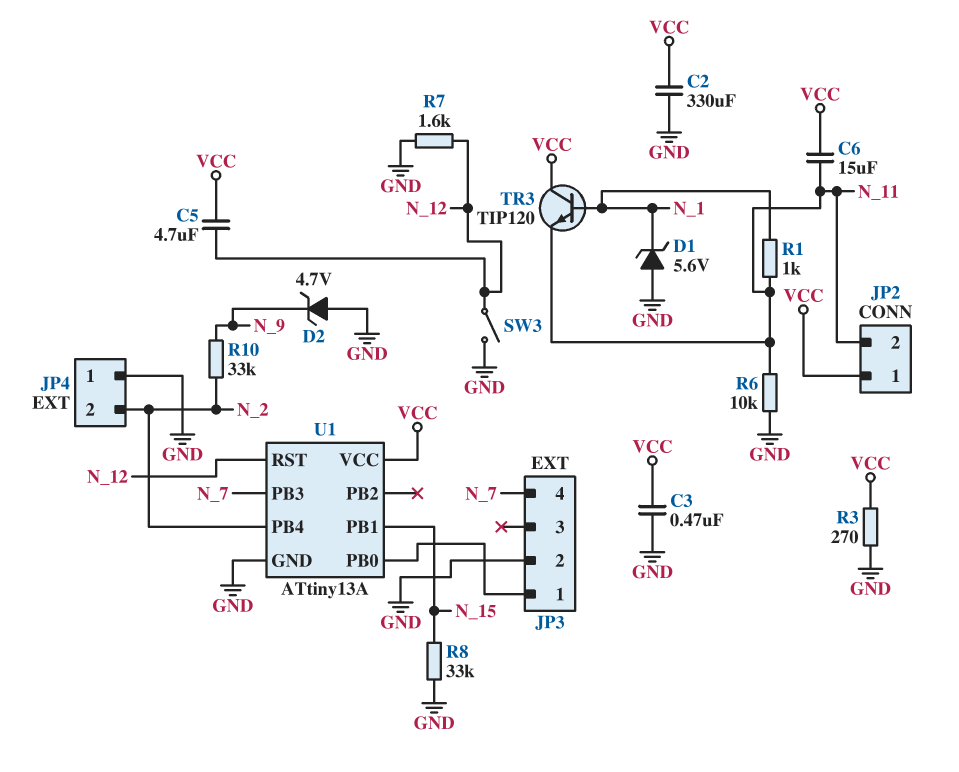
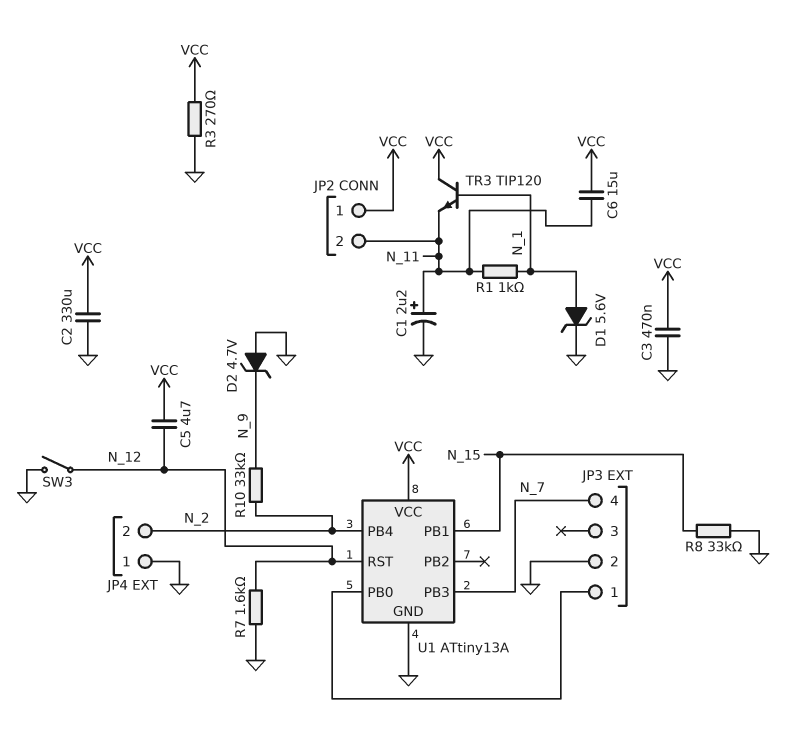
C1: none -> 2.2uF (plus N_11, minus GND)
D1: zener 5.6V (A GND, K N_1) -> zener 5.6V (A N_1, K GND)
R6: 10k (GND, N_11) -> none

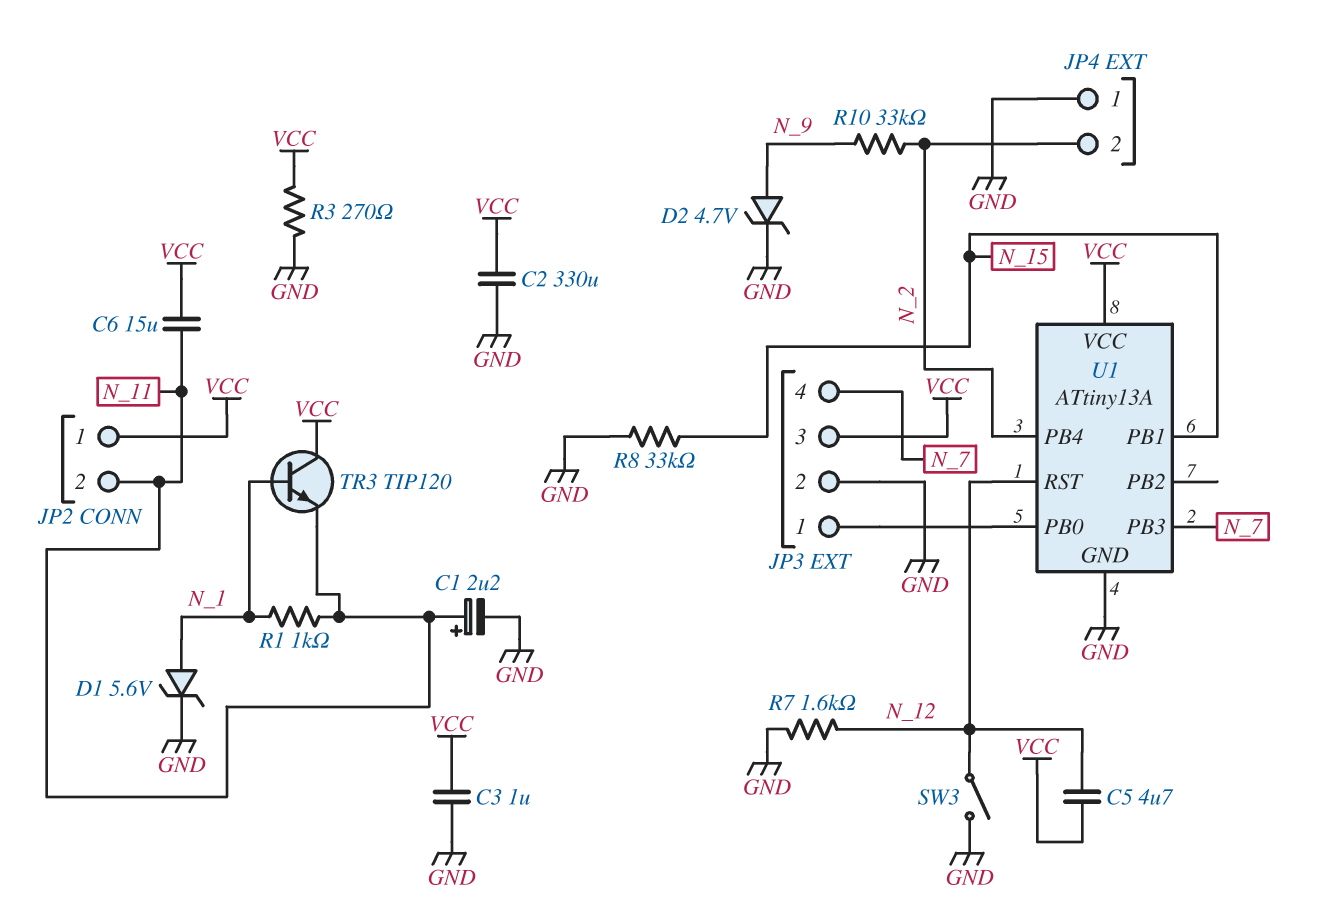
C3: 470nF (GND, VCC) -> 1uF (GND, VCC)
D2: zener 4.7V (A GND, K N_9) -> zener 4.7V (A N_9, K GND)
JP3 pin 3: none -> VCC

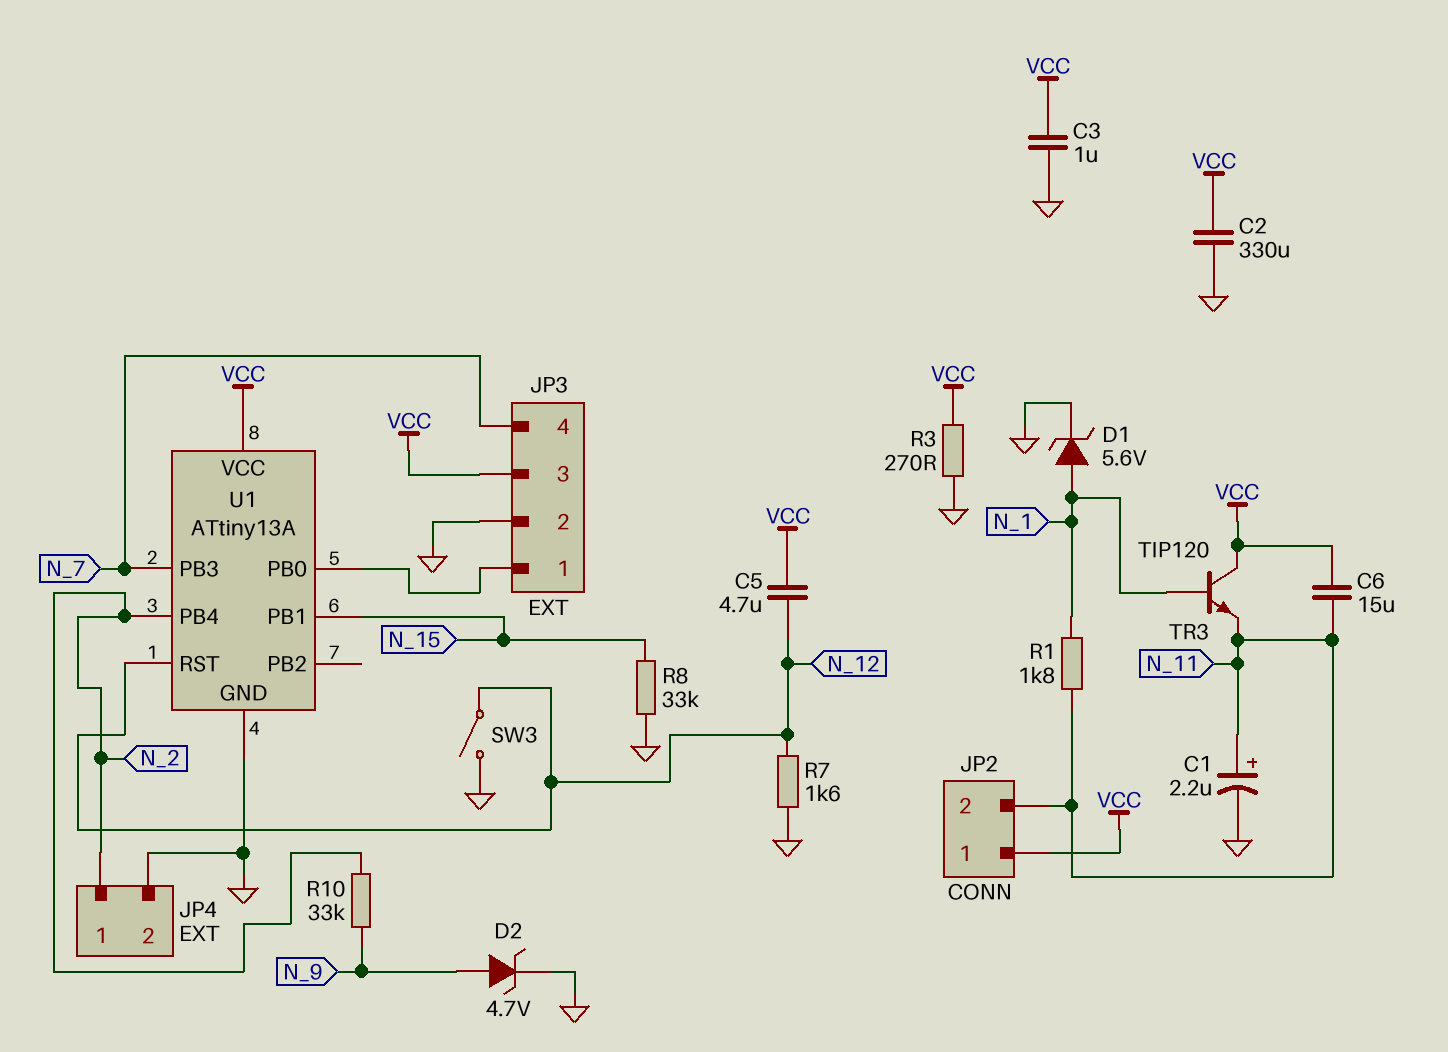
JP4 pin 1: GND -> N_2
JP4 pin 2: N_2 -> GND
R1: 1k (N_1, N_11) -> 1.8k (N_1, N_11)

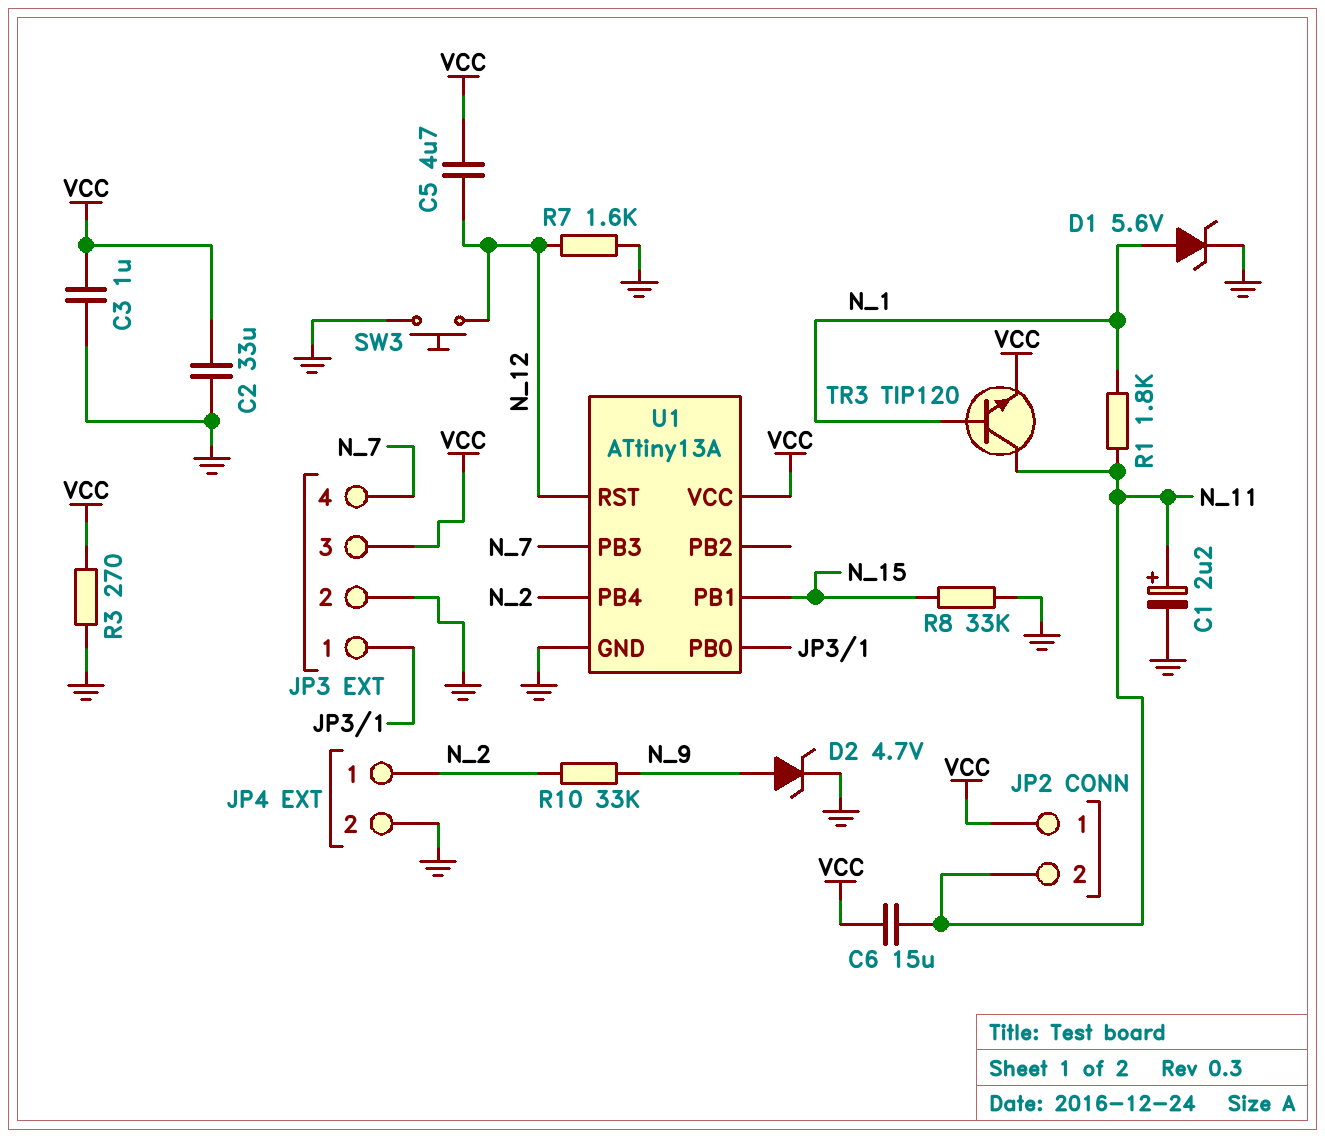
C2: 330uF (GND, VCC) -> 33uF (GND, VCC)
SW3: switch (GND, N_12) -> button (GND, N_12)
TR3: NPN TIP120 (B N_1, C VCC, E N_11) -> NPN TIP120 (B N_1, C N_11, E VCC)

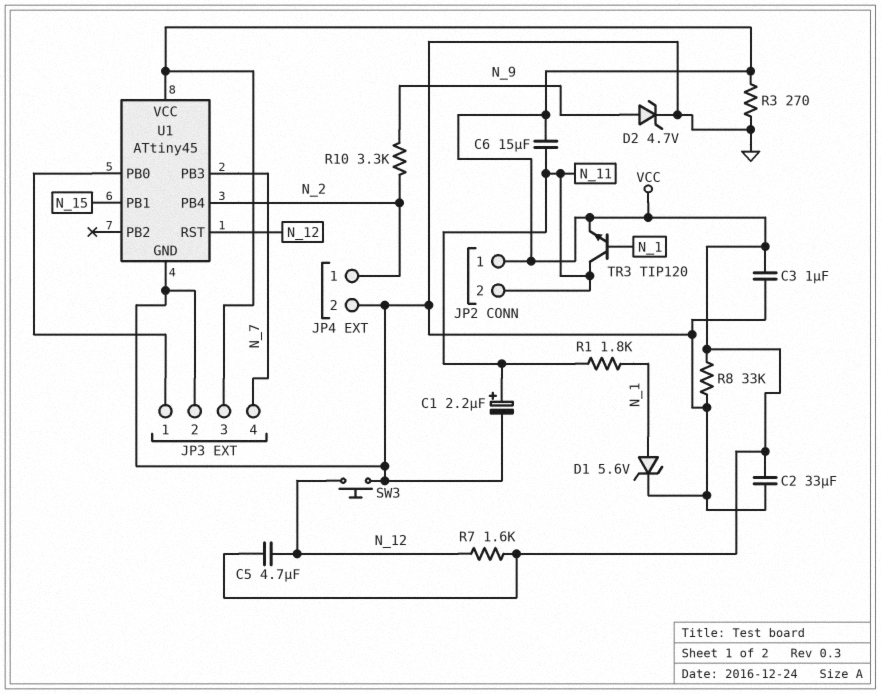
R7: 1.6k (GND, N_12) -> 1.6k (N_12, VCC)
R8: 33k (GND, N_15) -> 33k (GND, VCC)
R10: 33k (N_2, N_9) -> 3.3k (N_2, N_9)
U1: ATtiny13A -> ATtiny45

